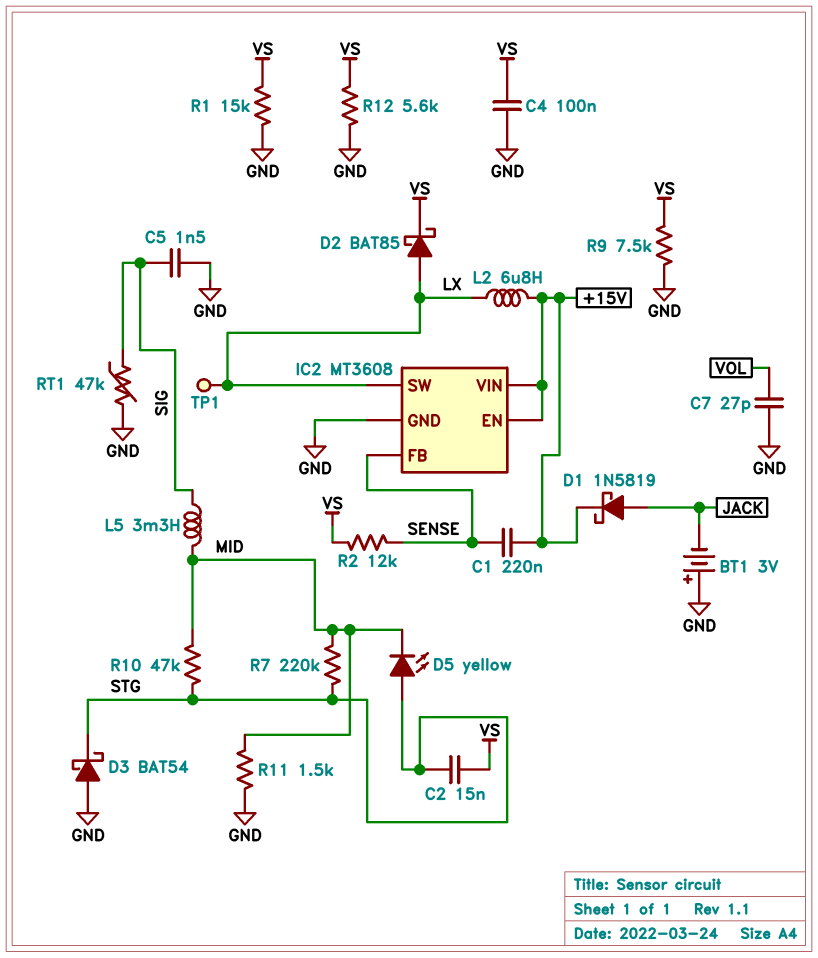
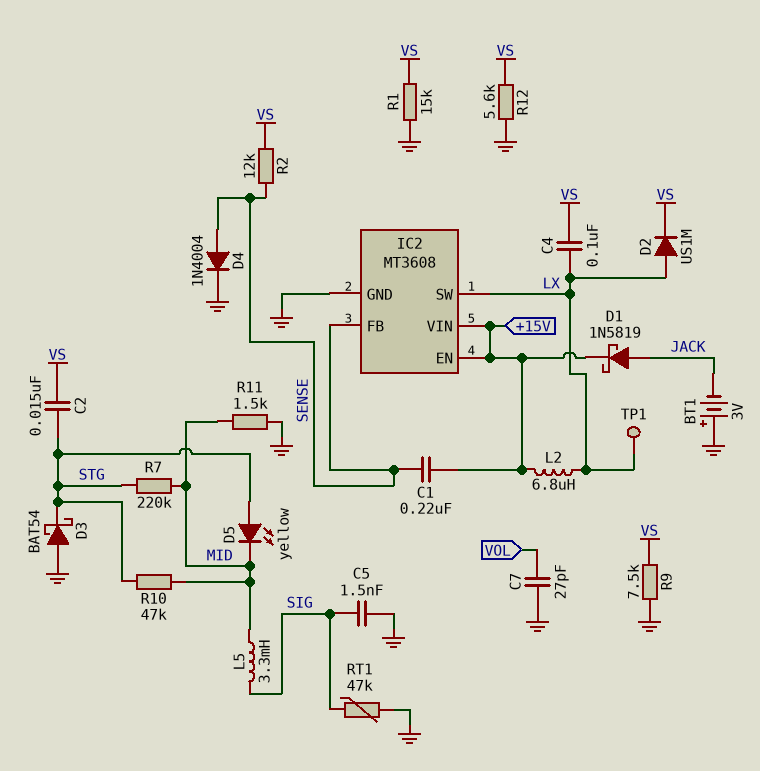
C4: 100nF (GND, VS) -> 100nF (LX, VS)
D2: schottky BAT85 (A LX, K VS) -> diode US1M (A LX, K VS)
D4: none -> diode 1N4004 (A SENSE, K GND)

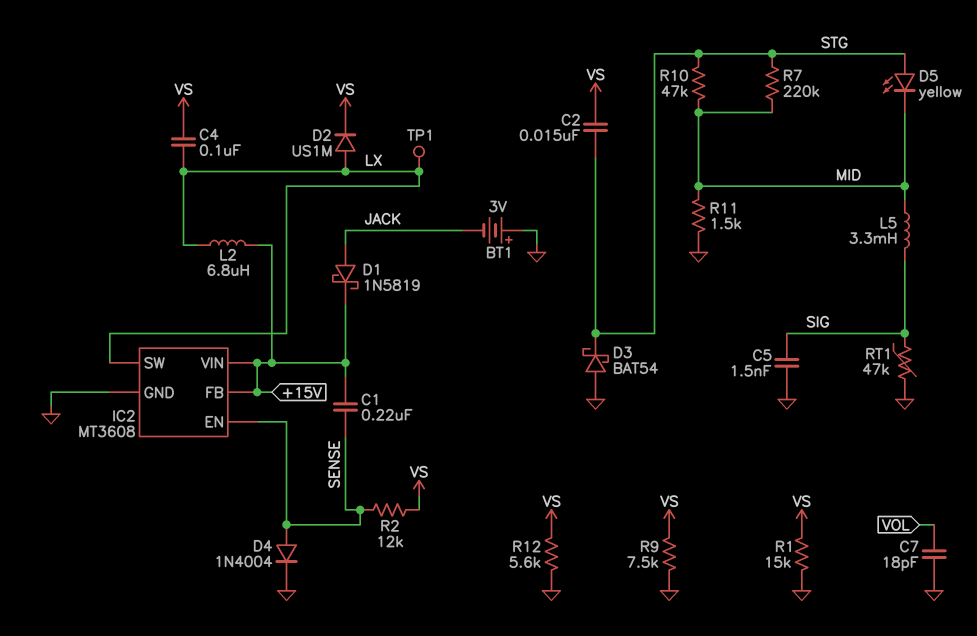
C7: 27pF (GND, VOL) -> 18pF (GND, VOL)
IC2 pin EN: +15V -> SENSE
IC2 pin FB: SENSE -> +15V

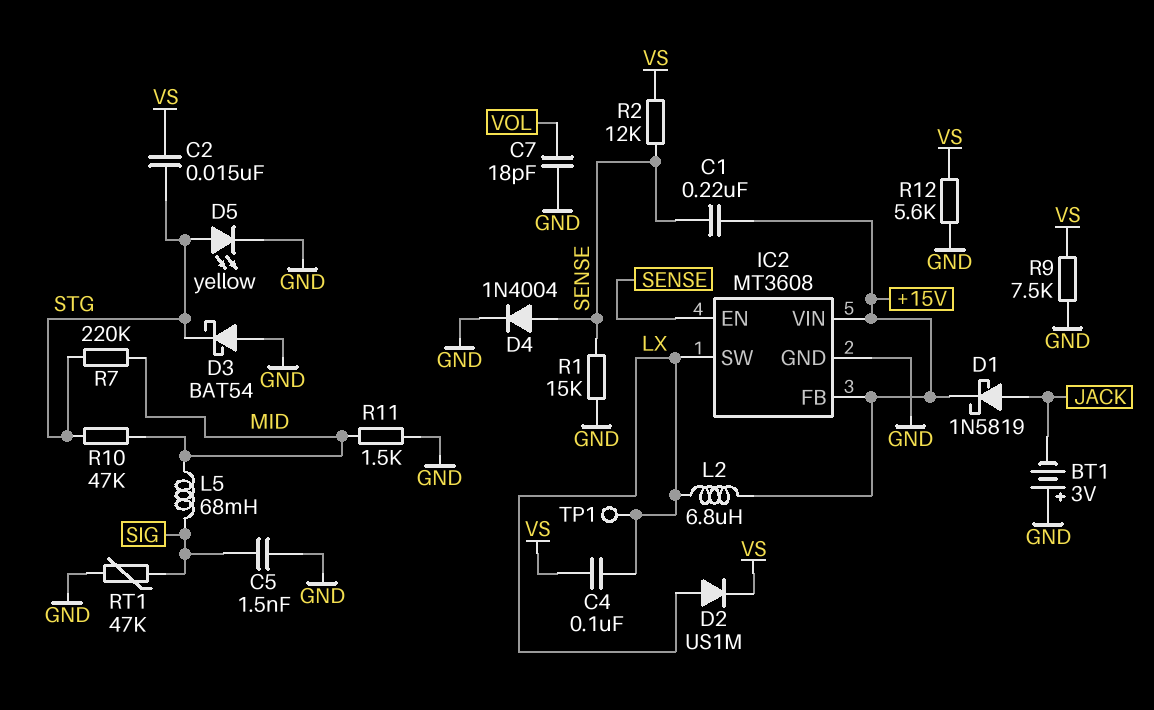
D5: LED yellow (A STG, K MID) -> LED yellow (A STG, K GND)
L5: 3.3mH (MID, SIG) -> 68mH (MID, SIG)
R1: 15k (GND, VS) -> 15k (GND, SENSE)

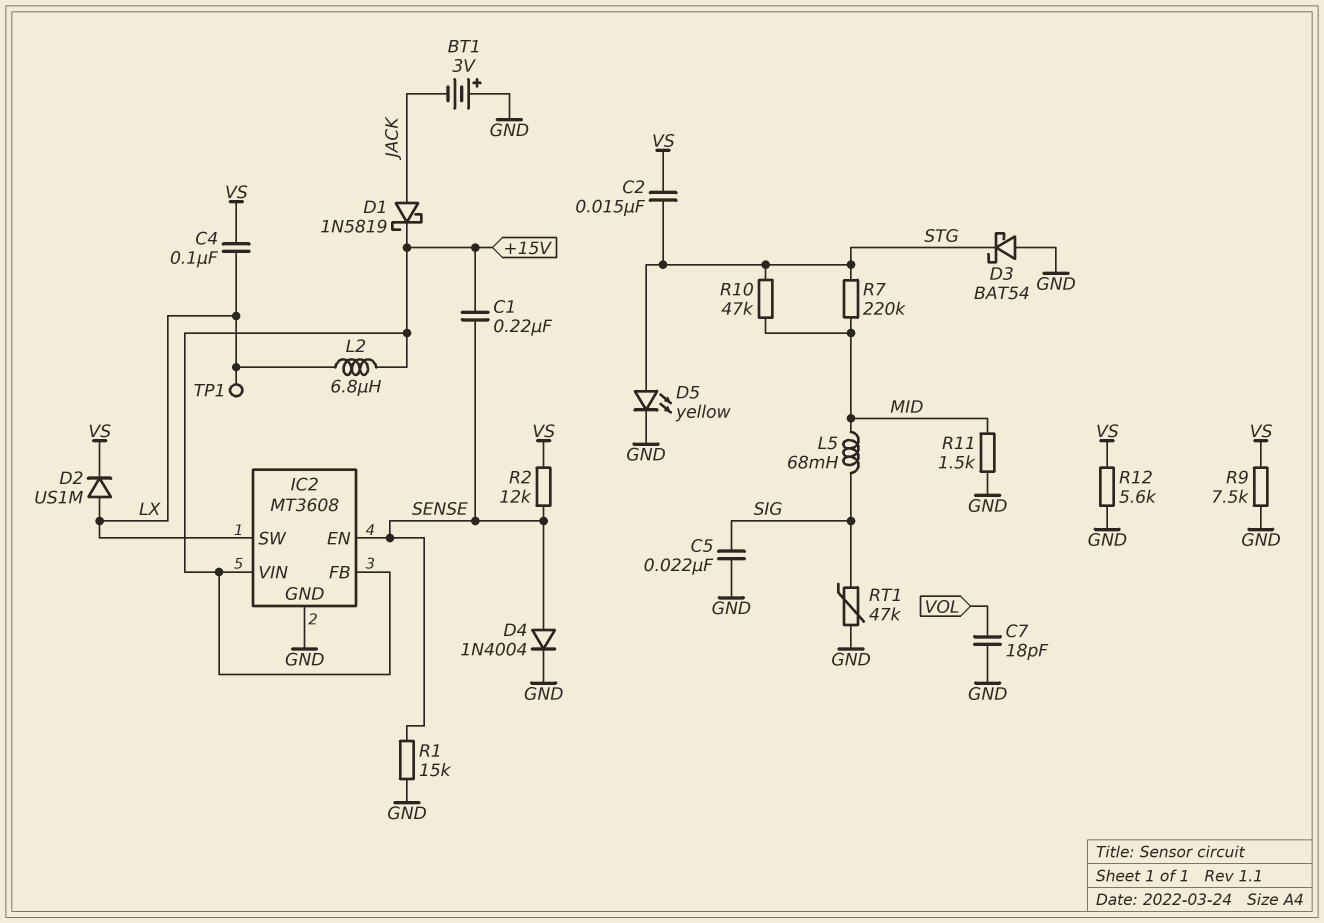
C5: 1.5nF (GND, SIG) -> 22nF (GND, SIG)

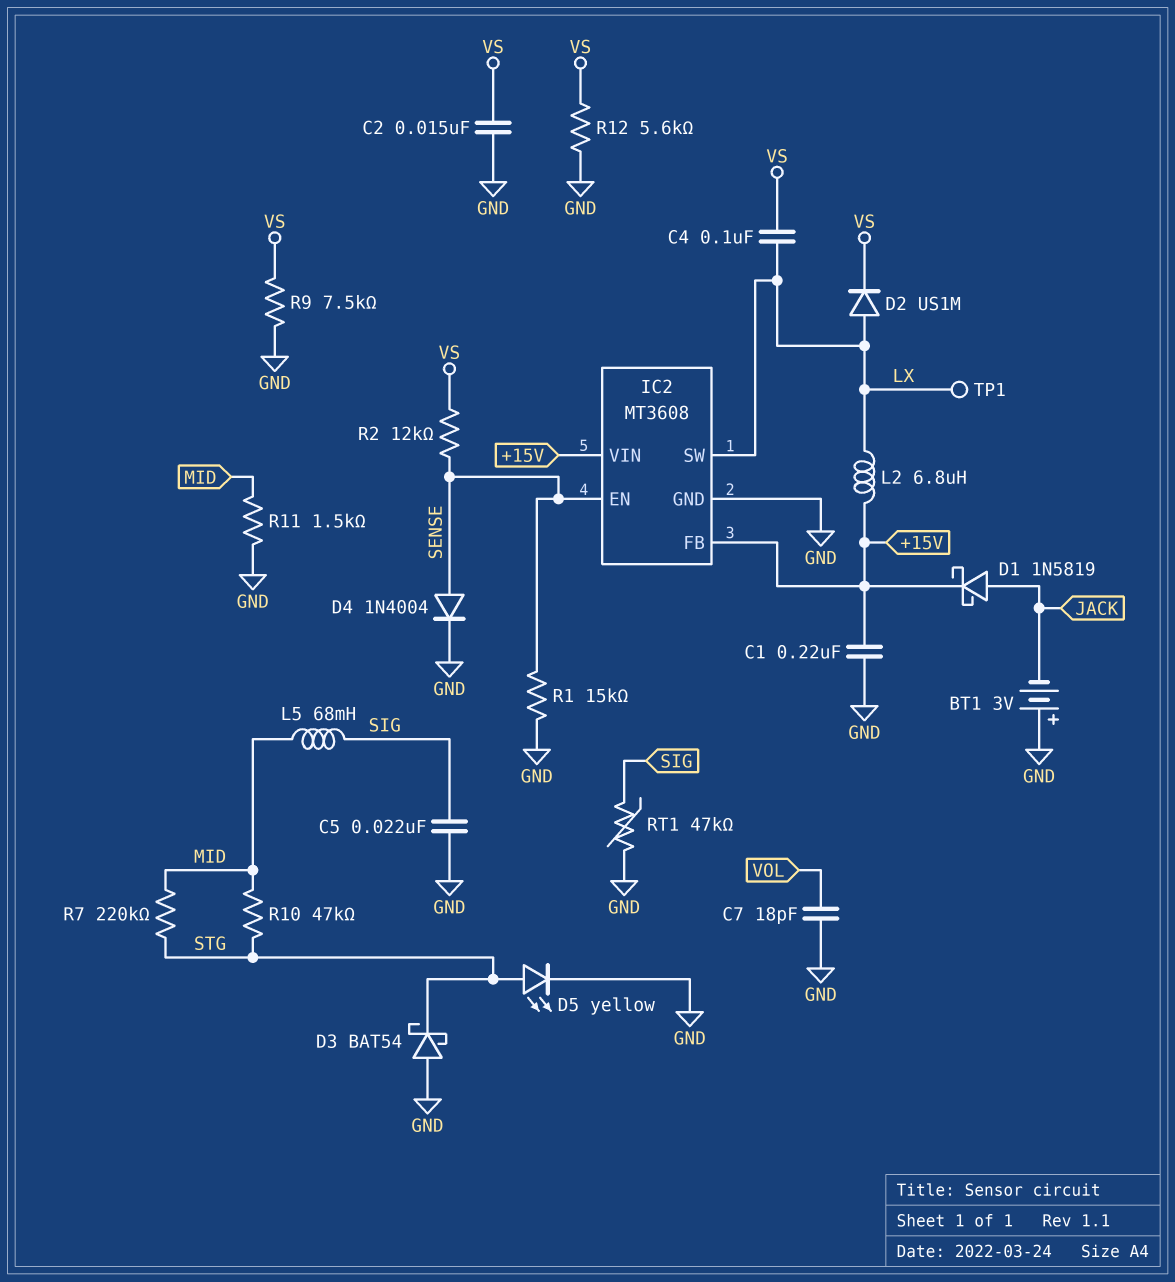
C1: 220nF (+15V, SENSE) -> 220nF (+15V, GND)
C2: 15nF (STG, VS) -> 15nF (GND, VS)

